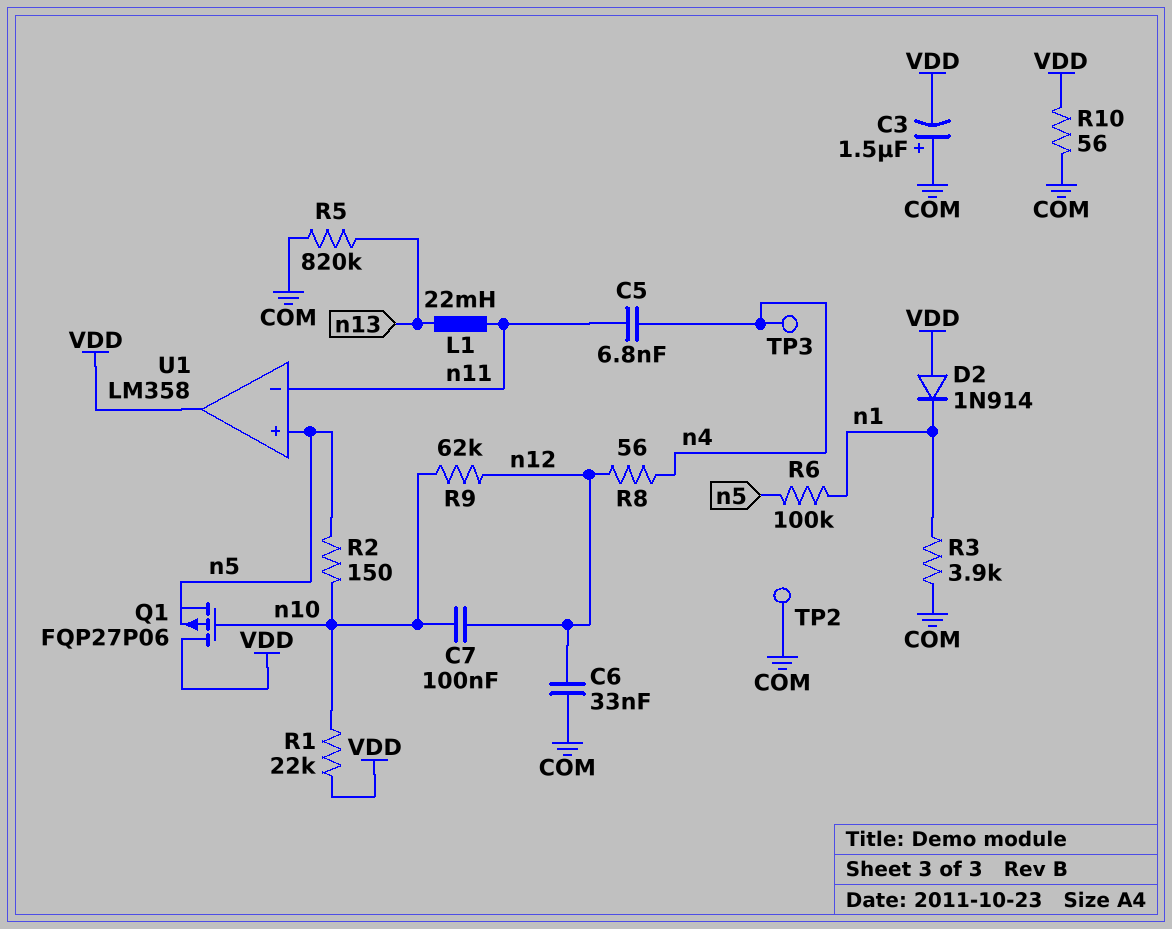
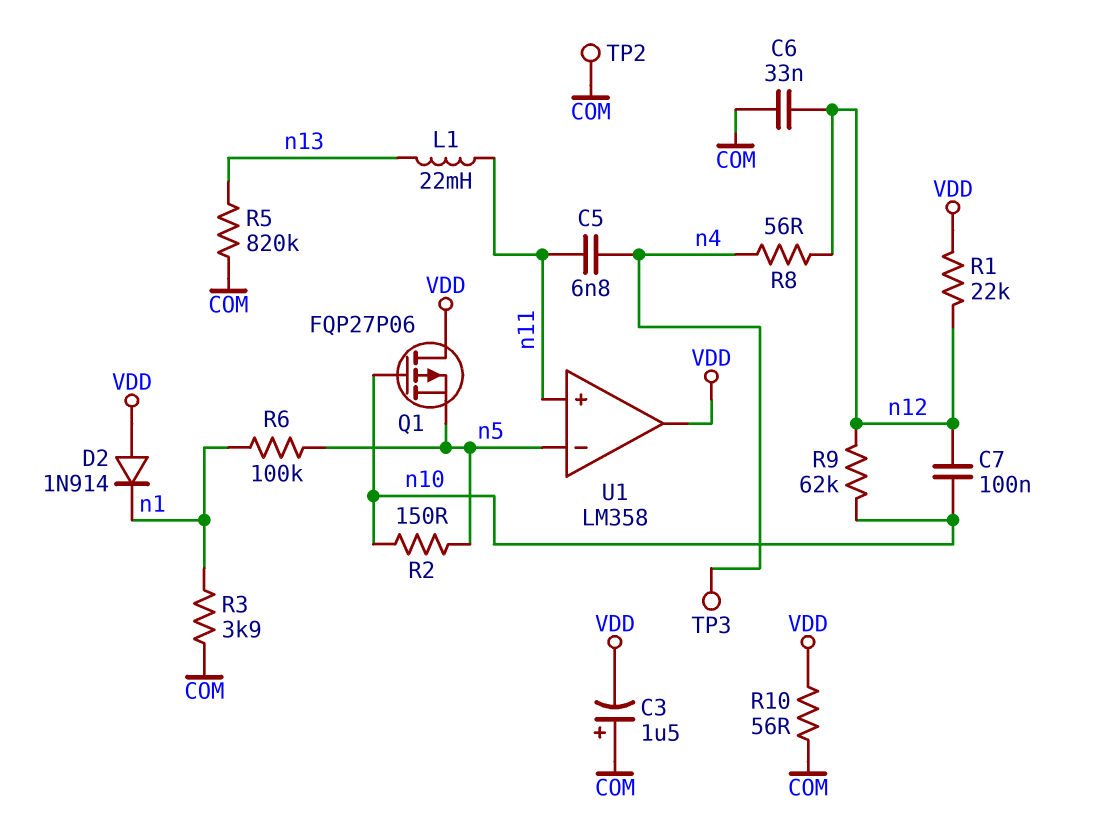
R1: 22k (VDD, n10) -> 22k (VDD, n12)
U1 pin in+: n5 -> n11
U1 pin in-: n11 -> n5

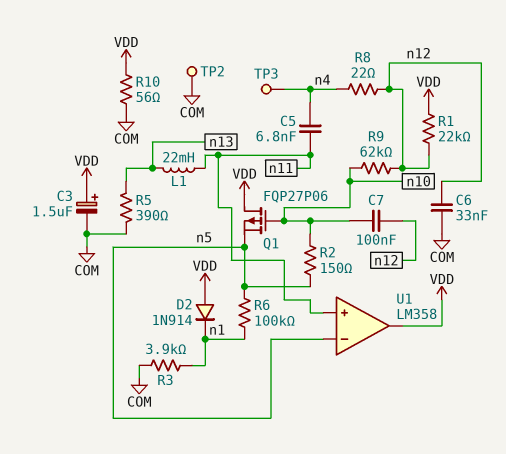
C3: 1.5uF (plus COM, minus VDD) -> 1.5uF (plus VDD, minus COM)
R5: 820k (COM, n13) -> 390 (COM, n13)
R8: 56 (n4, n12) -> 22 (n4, n12)

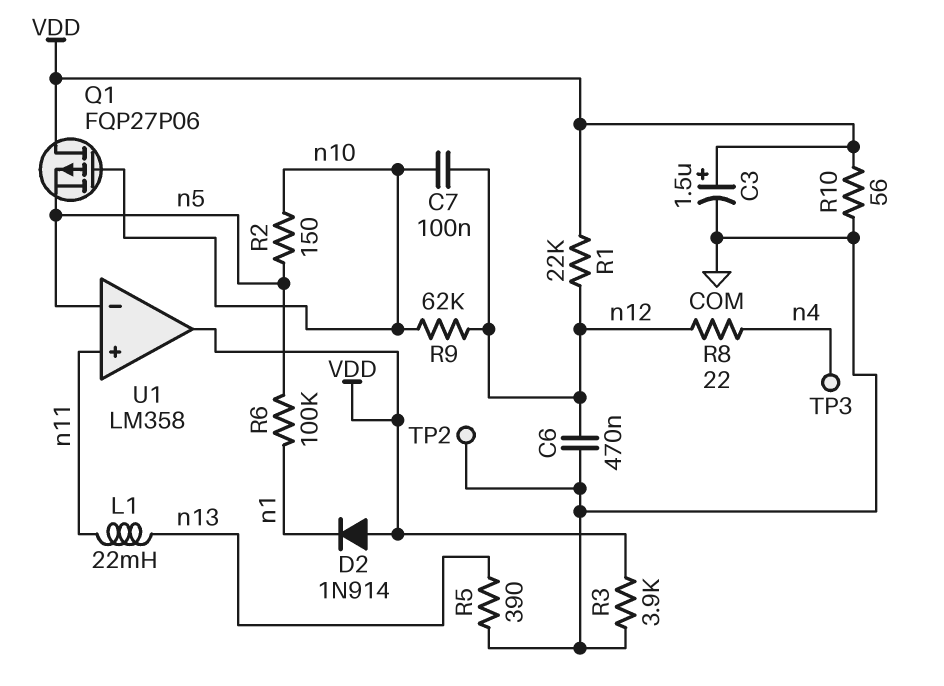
C5: 6.8nF (n4, n11) -> none
C6: 33nF (COM, n12) -> 470nF (COM, n12)
R3: 3.9k (COM, n1) -> 3.9k (COM, VDD)

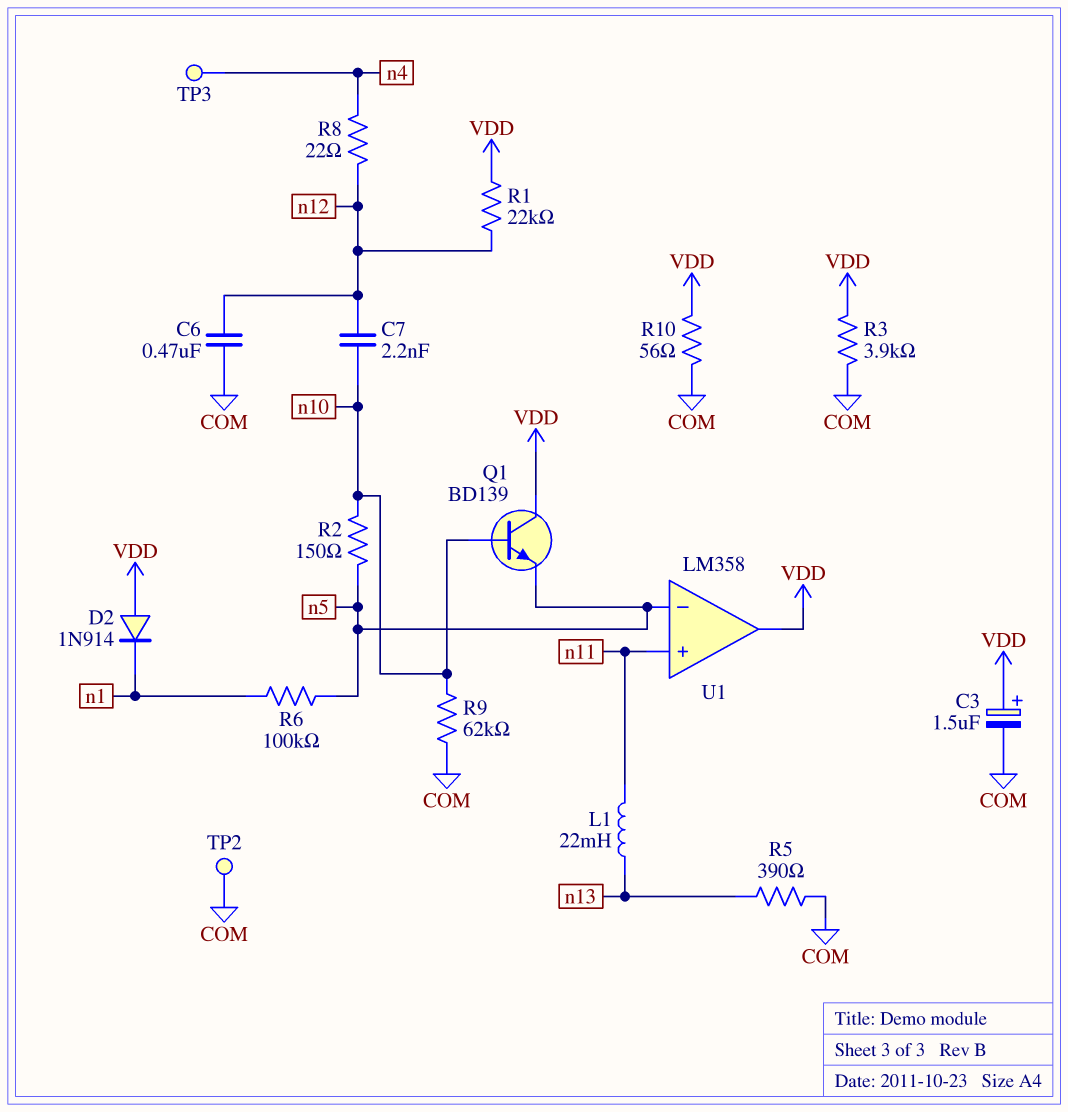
C7: 100nF (n10, n12) -> 2.2nF (n10, n12)
Q1: PMOS FQP27P06 (G n10, D VDD, S n5) -> NPN BD139 (B n10, C VDD, E n5)
R9: 62k (n10, n12) -> 62k (COM, n10)

